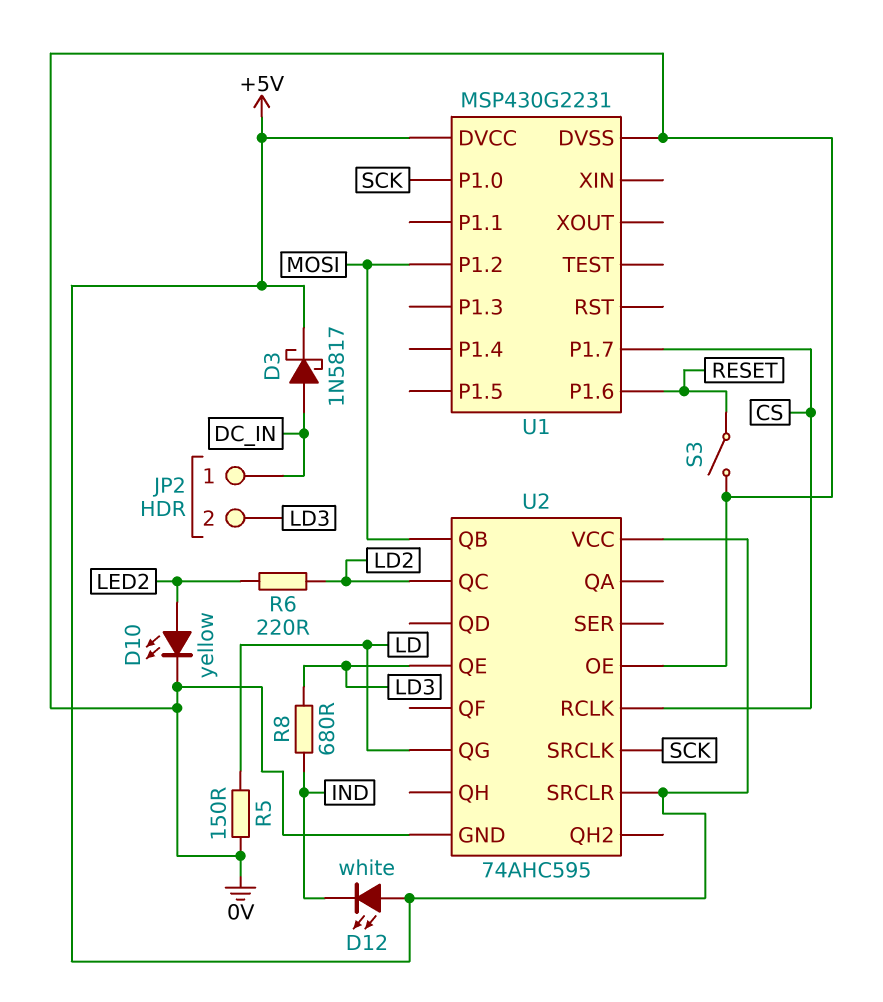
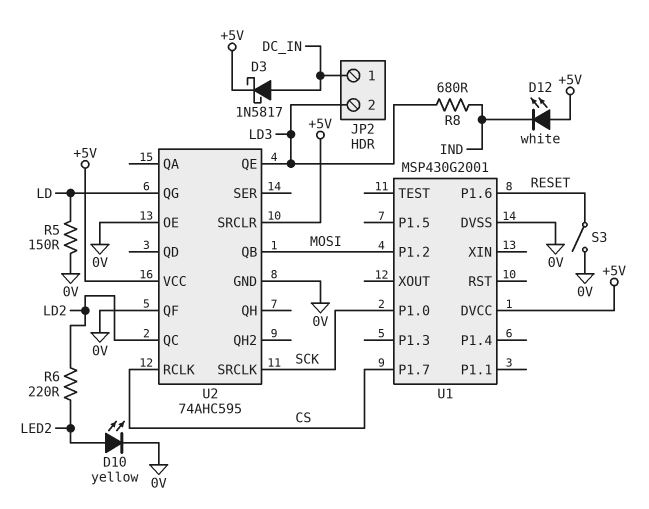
U1: MSP430G2231 -> MSP430G2001
U2 pin QF: none -> 0V

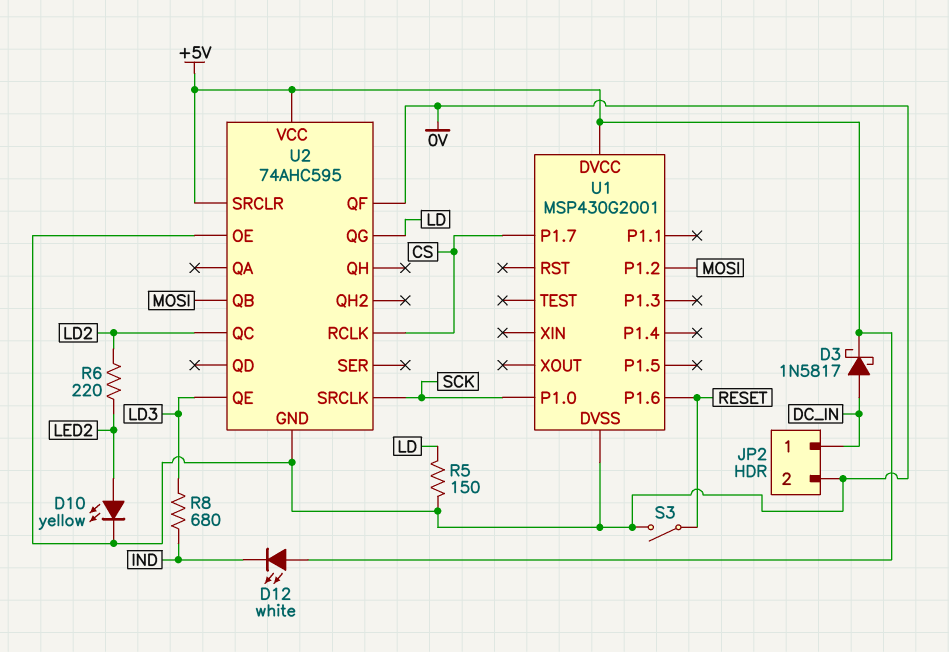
JP2 pin 2: LD3 -> 0V

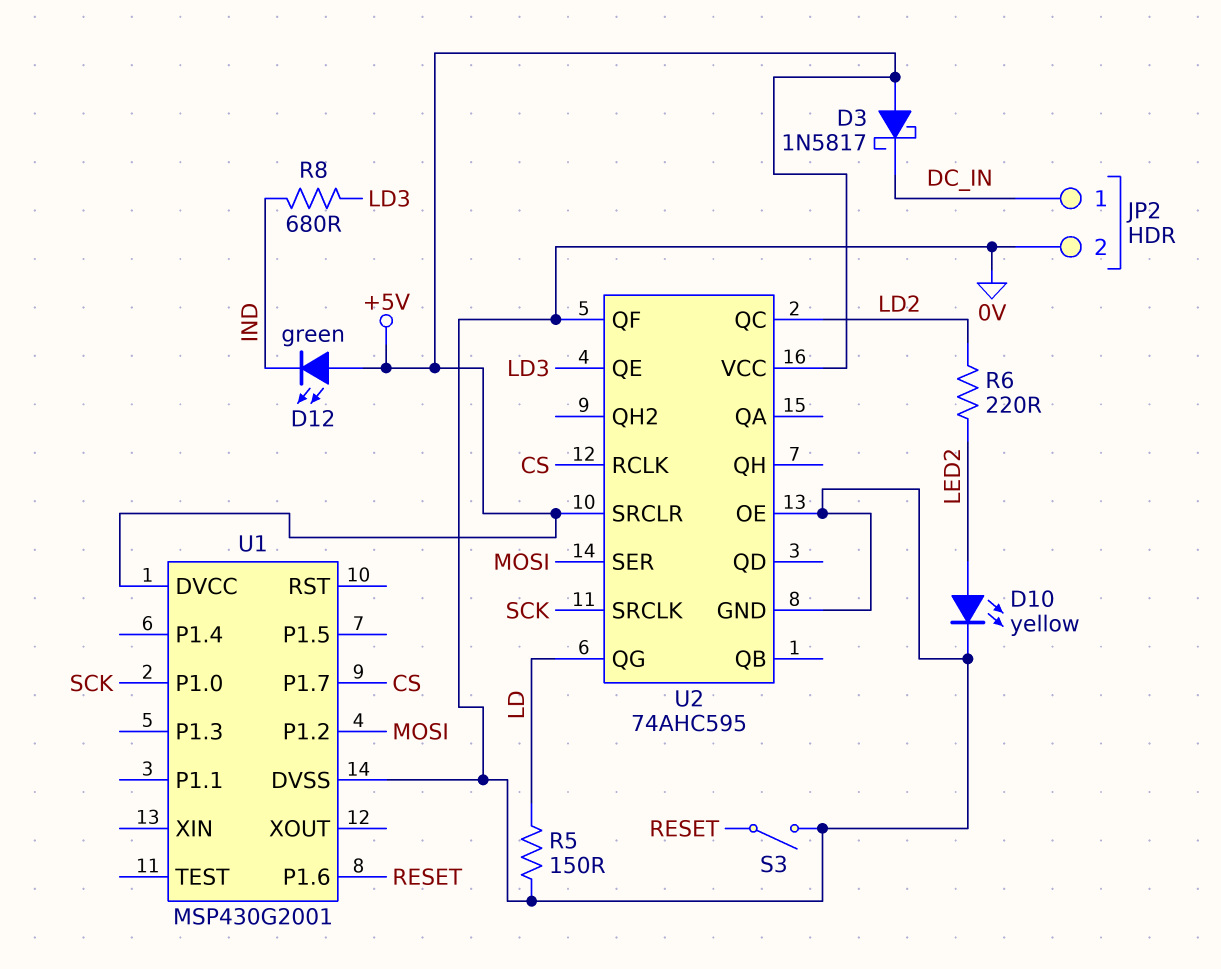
D3: schottky 1N5817 (A DC_IN, K +5V) -> schottky 1N5817 (A +5V, K DC_IN)
D12: LED white (A +5V, K IND) -> LED green (A +5V, K IND)
U2 pin QB: MOSI -> none
U2 pin SER: none -> MOSI

